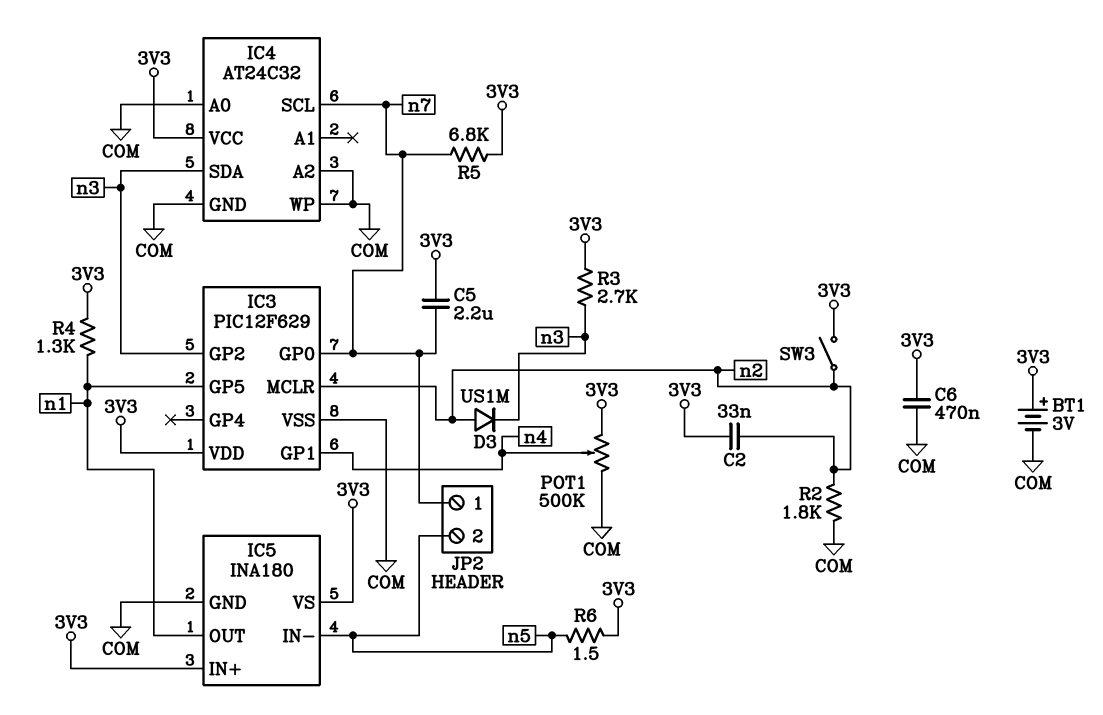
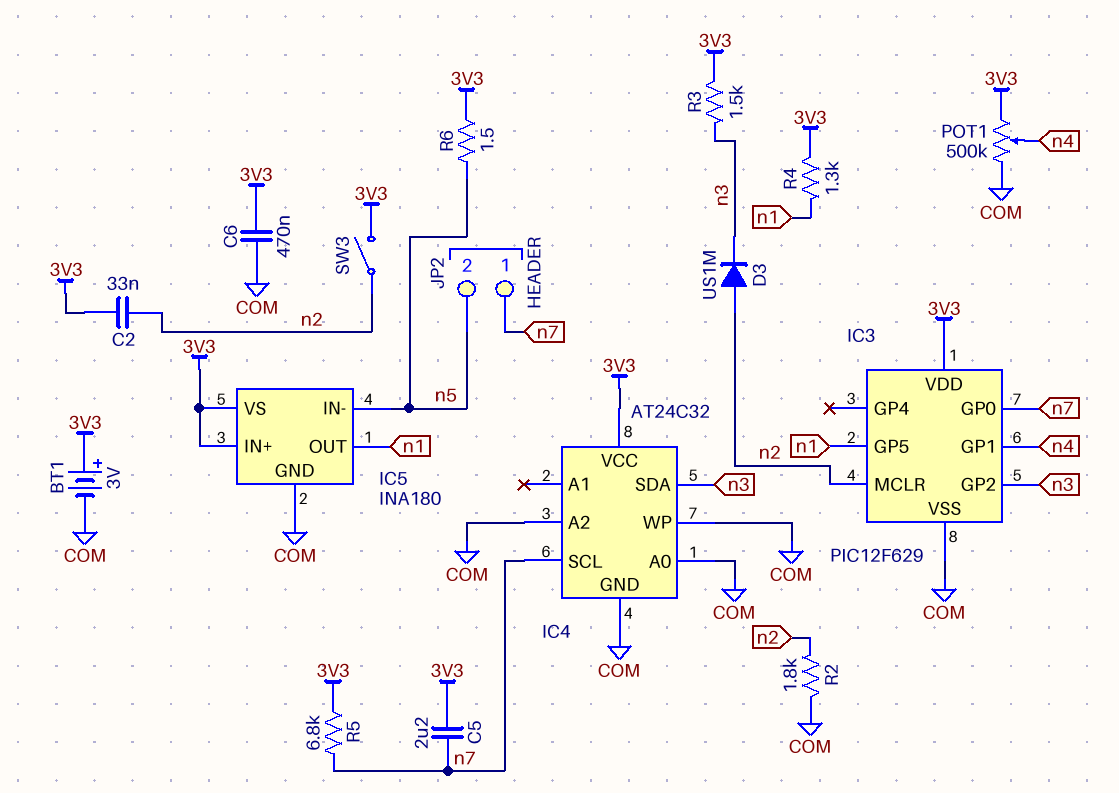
R3: 2.7k (3V3, n3) -> 1.5k (3V3, n3)

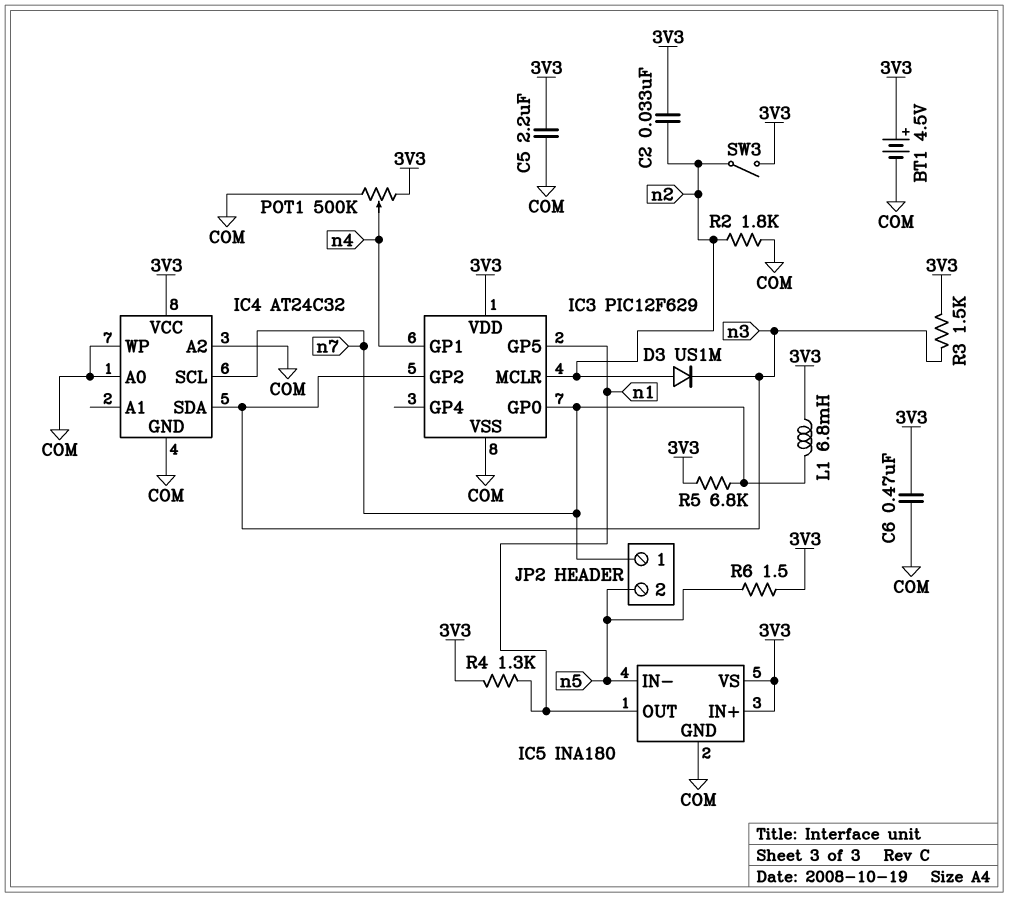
BT1: 3V (plus 3V3, minus COM) -> 4.5V (plus 3V3, minus COM)
C5: 2.2uF (3V3, n7) -> 2.2uF (3V3, COM)
L1: none -> 6.8mH (3V3, n7)

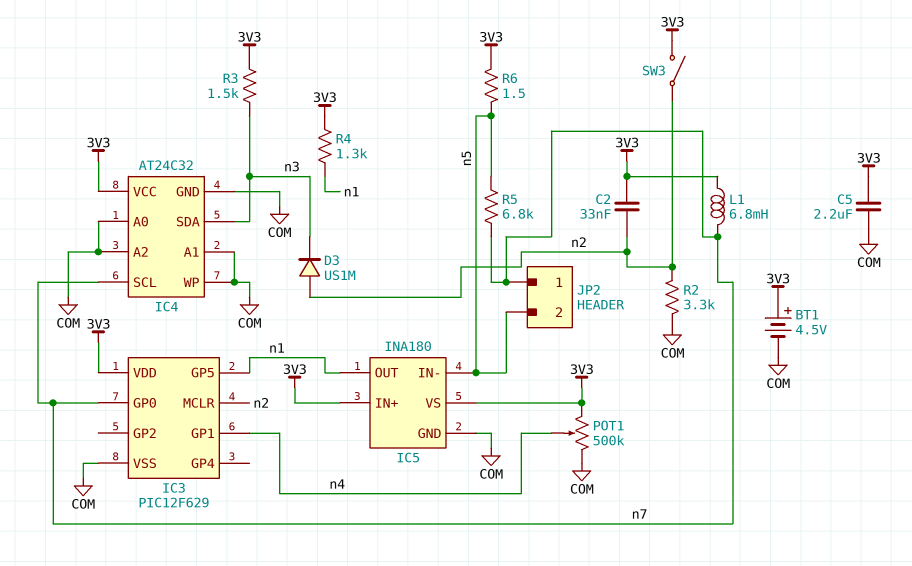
C6: 470nF (3V3, COM) -> none
IC3 pin GP2: n3 -> none
IC4 pin A1: none -> COM
R2: 1.8k (COM, n2) -> 3.3k (COM, n2)
R5: 6.8k (3V3, n7) -> 6.8k (n5, n7)

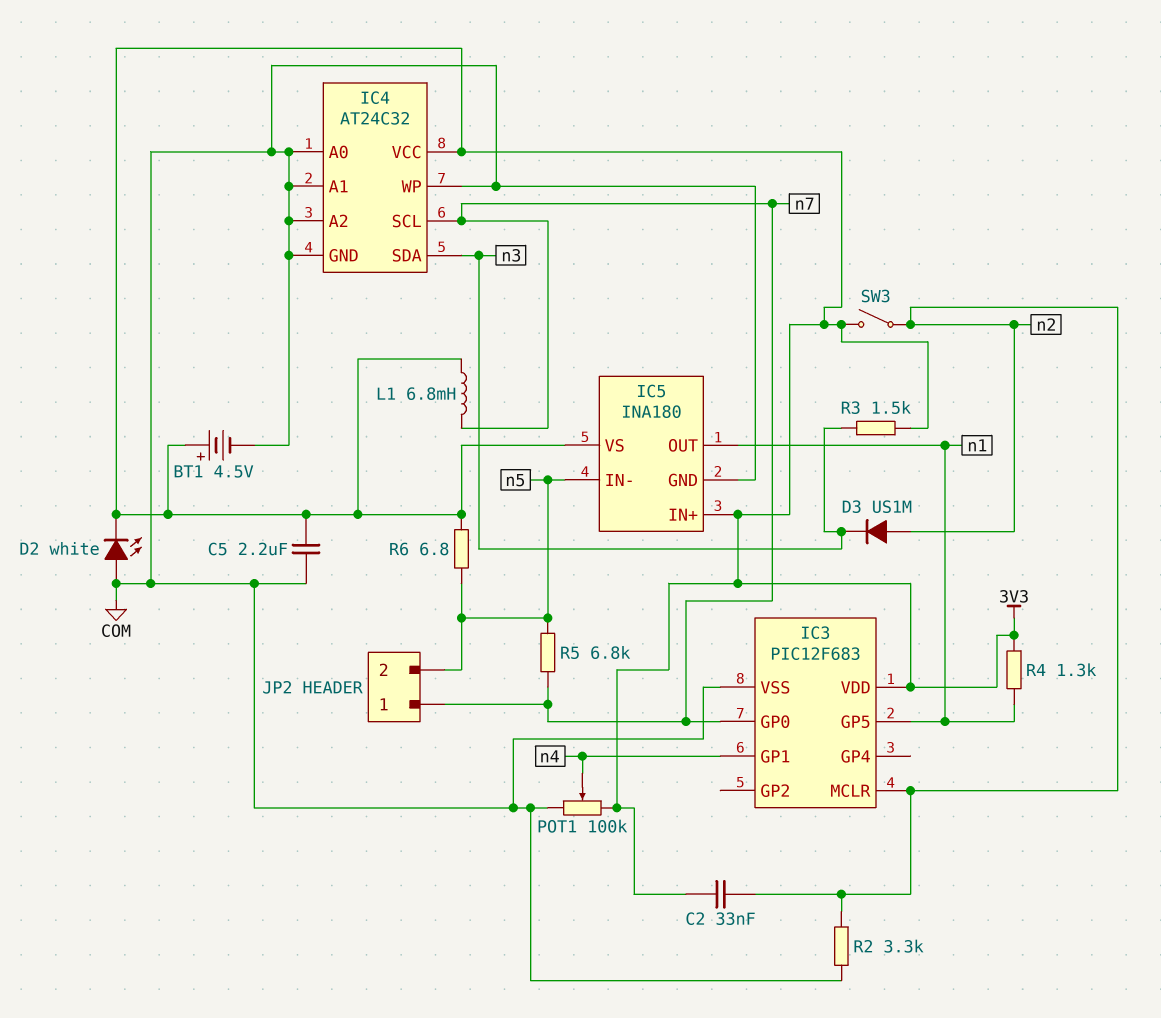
D2: none -> LED white (A COM, K 3V3)
IC3: PIC12F629 -> PIC12F683
POT1: 500k (3V3, COM, wiper n4) -> 100k (3V3, COM, wiper n4)
R6: 1.5 (3V3, n5) -> 6.8 (3V3, n5)

